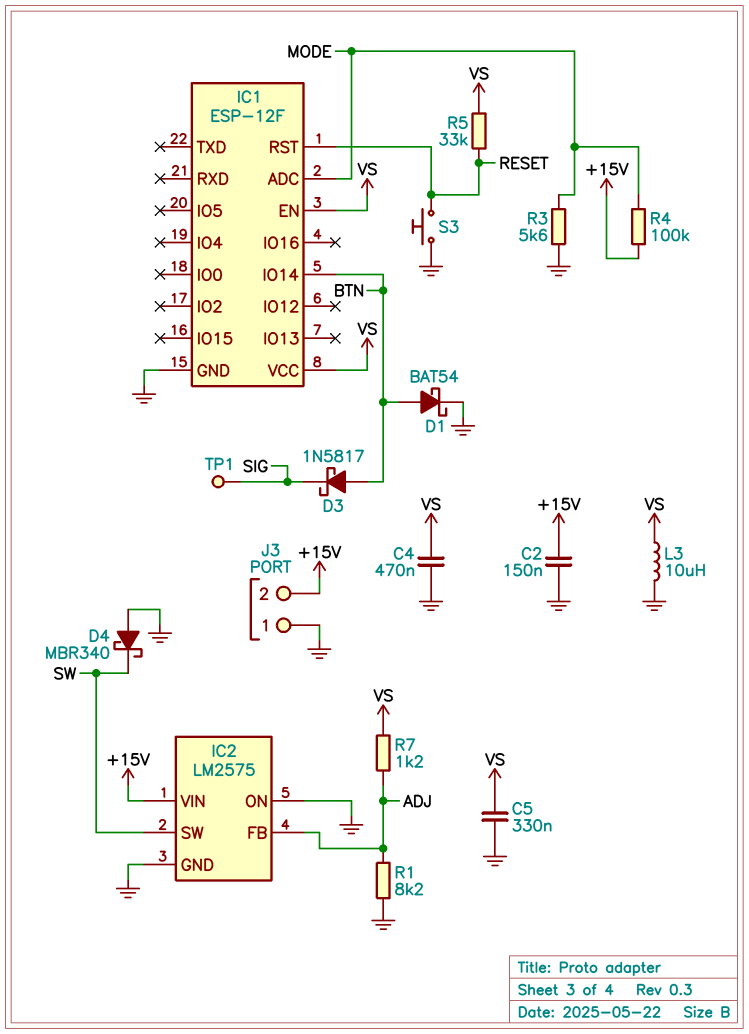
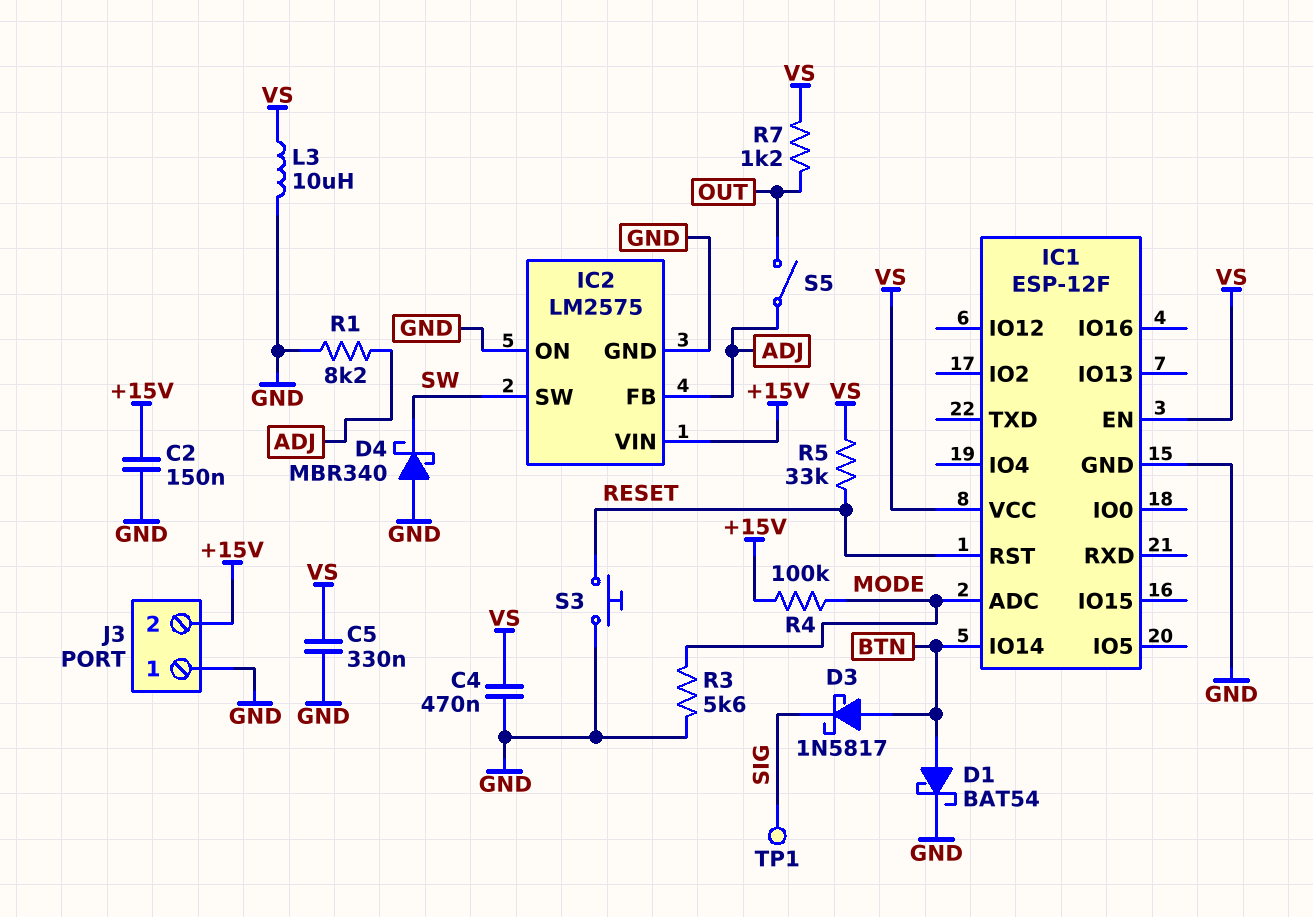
R7: 1.2k (ADJ, VS) -> 1.2k (OUT, VS)
S5: none -> switch (ADJ, OUT)

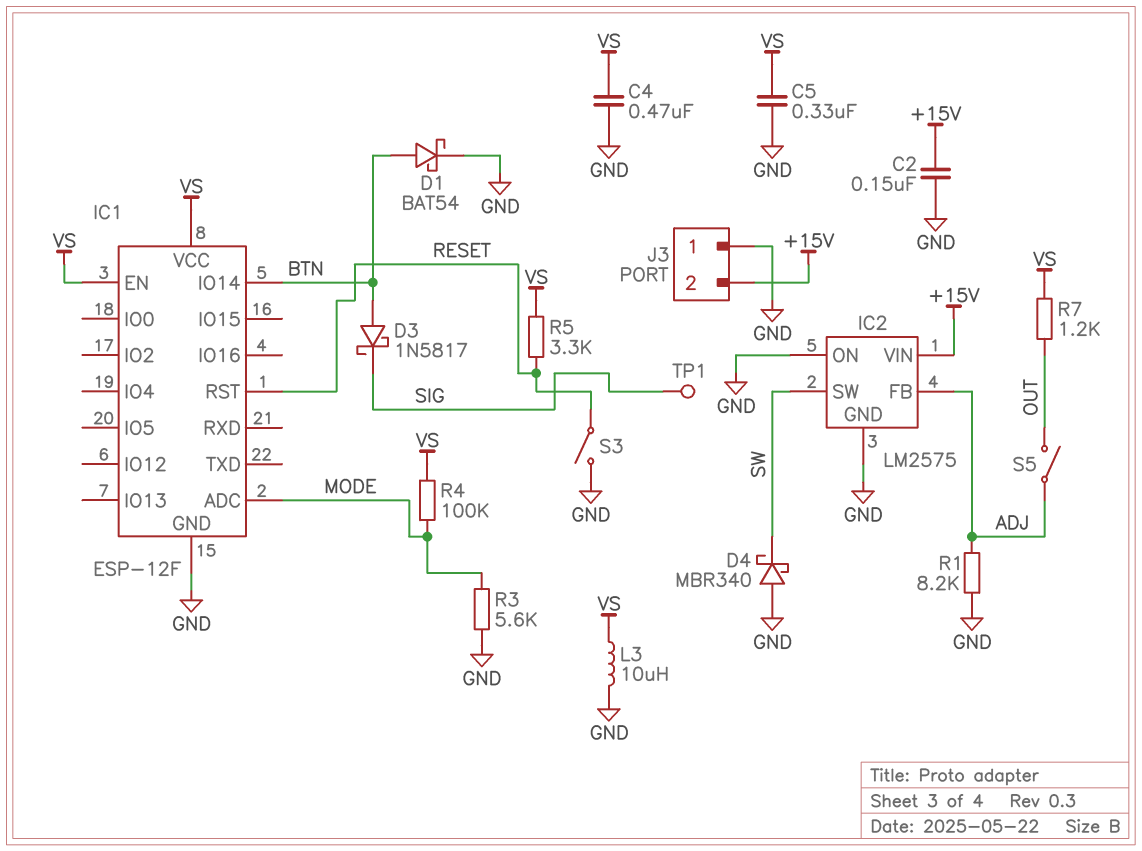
R4: 100k (+15V, MODE) -> 100k (MODE, VS)
R5: 33k (RESET, VS) -> 3.3k (RESET, VS)
S3: button (GND, RESET) -> switch (GND, RESET)

